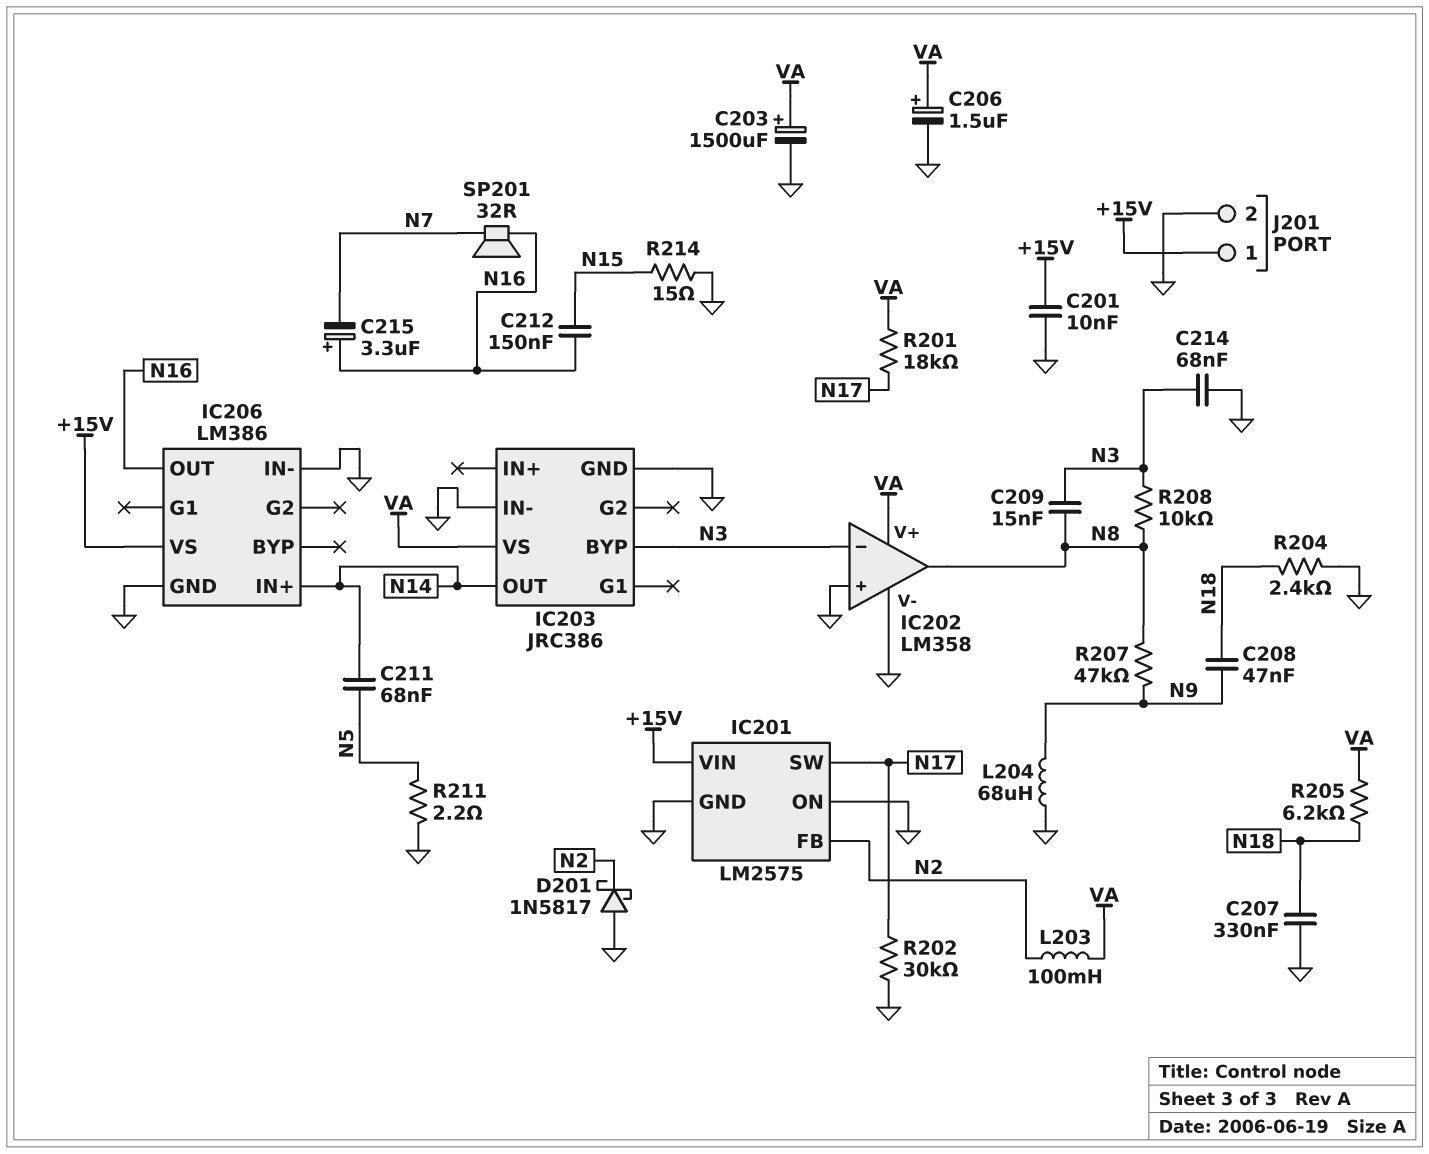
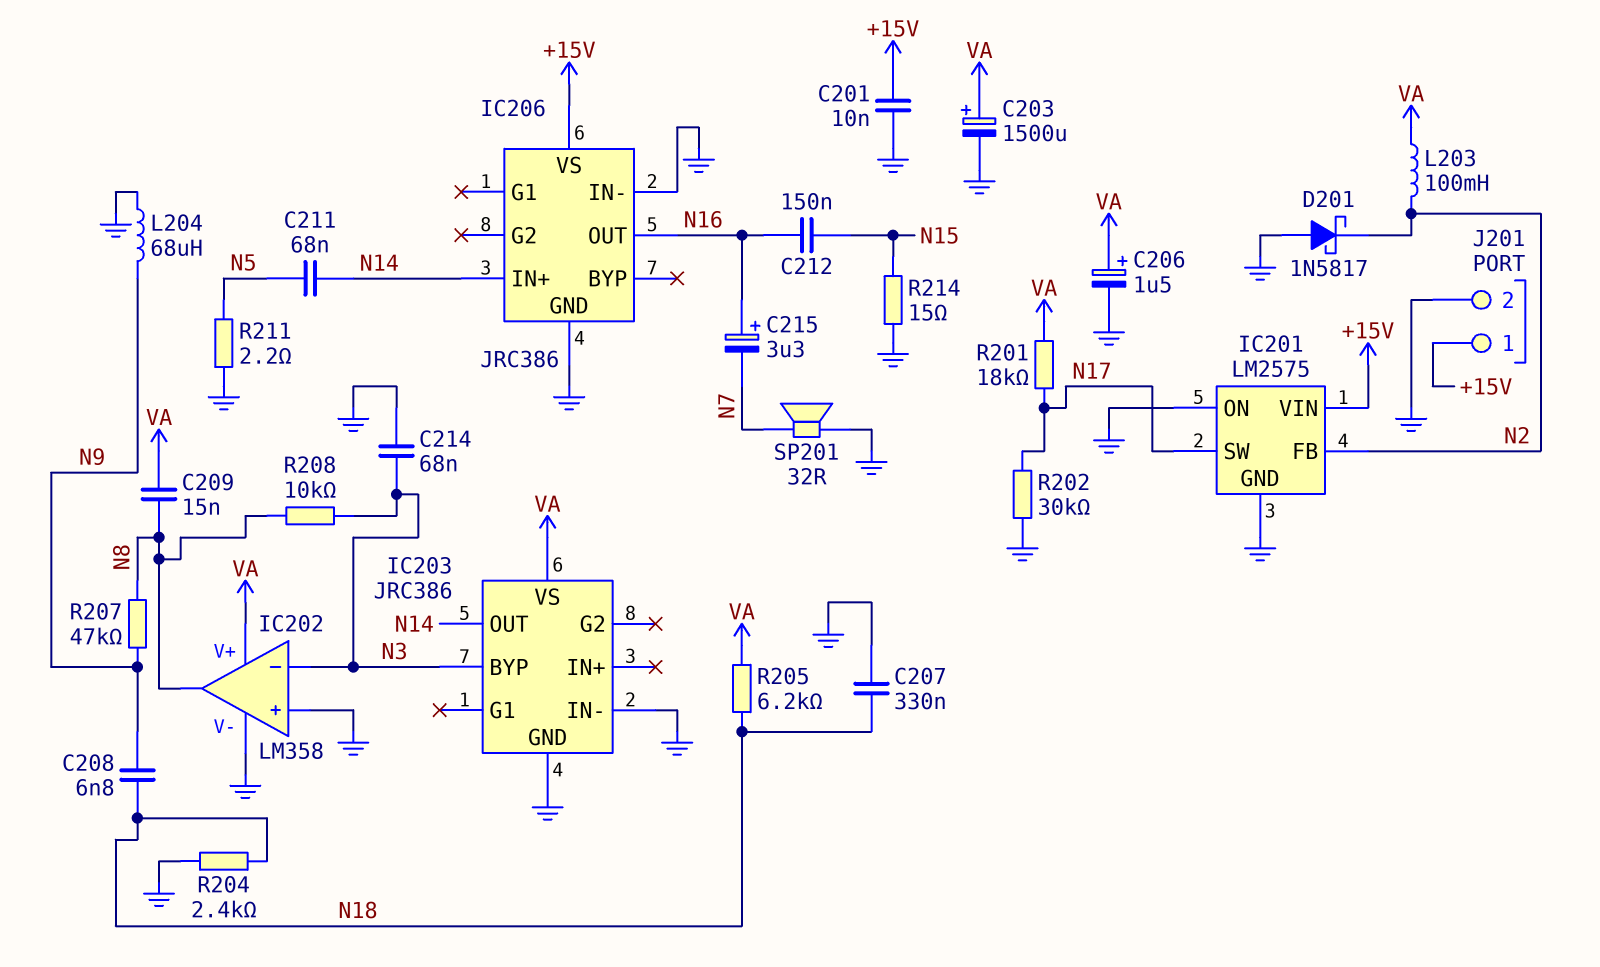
C208: 47nF (N9, N18) -> 6.8nF (N9, N18)
C209: 15nF (N3, N8) -> 15nF (N8, VA)
IC206: LM386 -> JRC386
SP201: speaker 32R (N7, N16) -> speaker 32R (GND, N7)

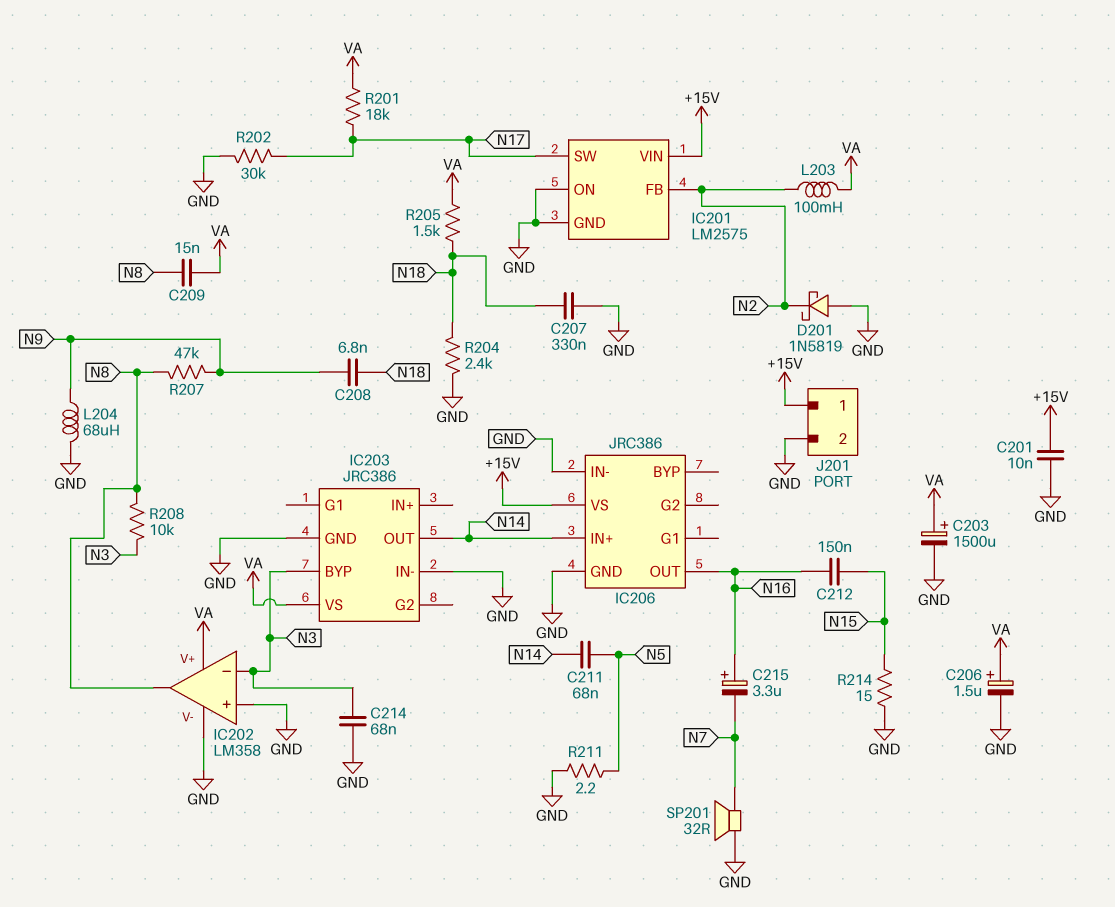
D201: schottky 1N5817 (A GND, K N2) -> schottky 1N5819 (A GND, K N2)
R205: 6.2k (N18, VA) -> 1.5k (N18, VA)

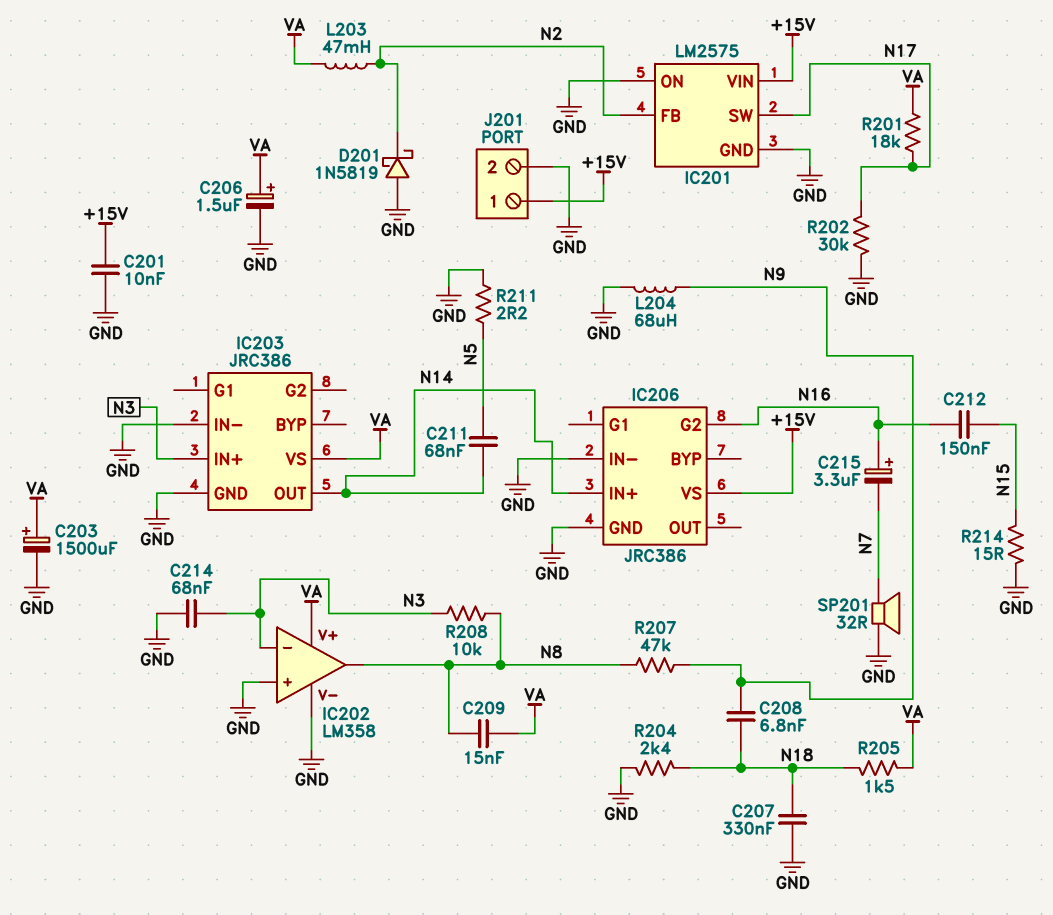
IC203 pin BYP: N3 -> none
IC203 pin IN+: none -> N3
IC206 pin G2: none -> N16
IC206 pin OUT: N16 -> none
L203: 100mH (N2, VA) -> 47mH (N2, VA)

